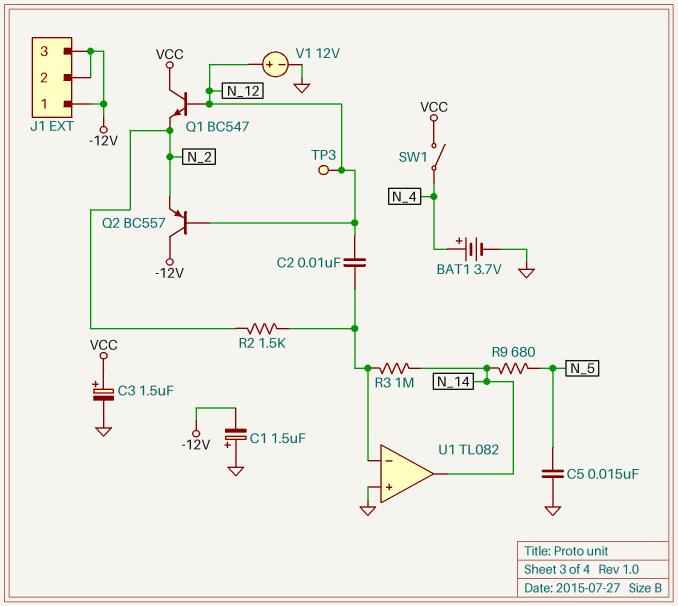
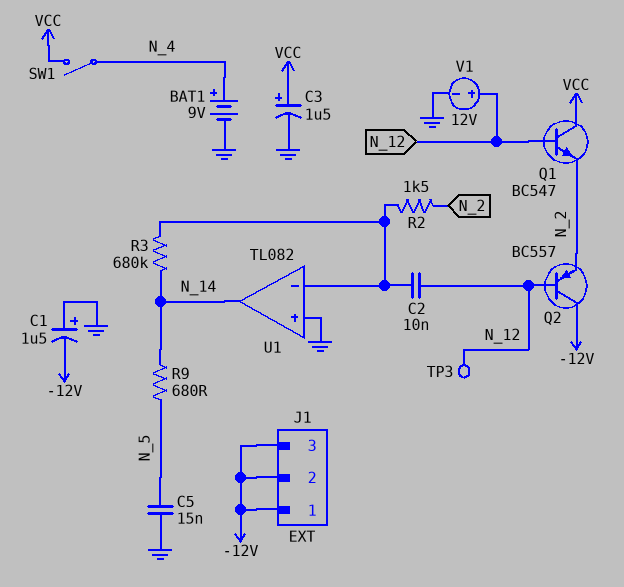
BAT1: 3.7V (plus N_4, minus GND) -> 9V (plus N_4, minus GND)
R3: 1M (N_14, U1/in-) -> 680k (N_14, U1/in-)

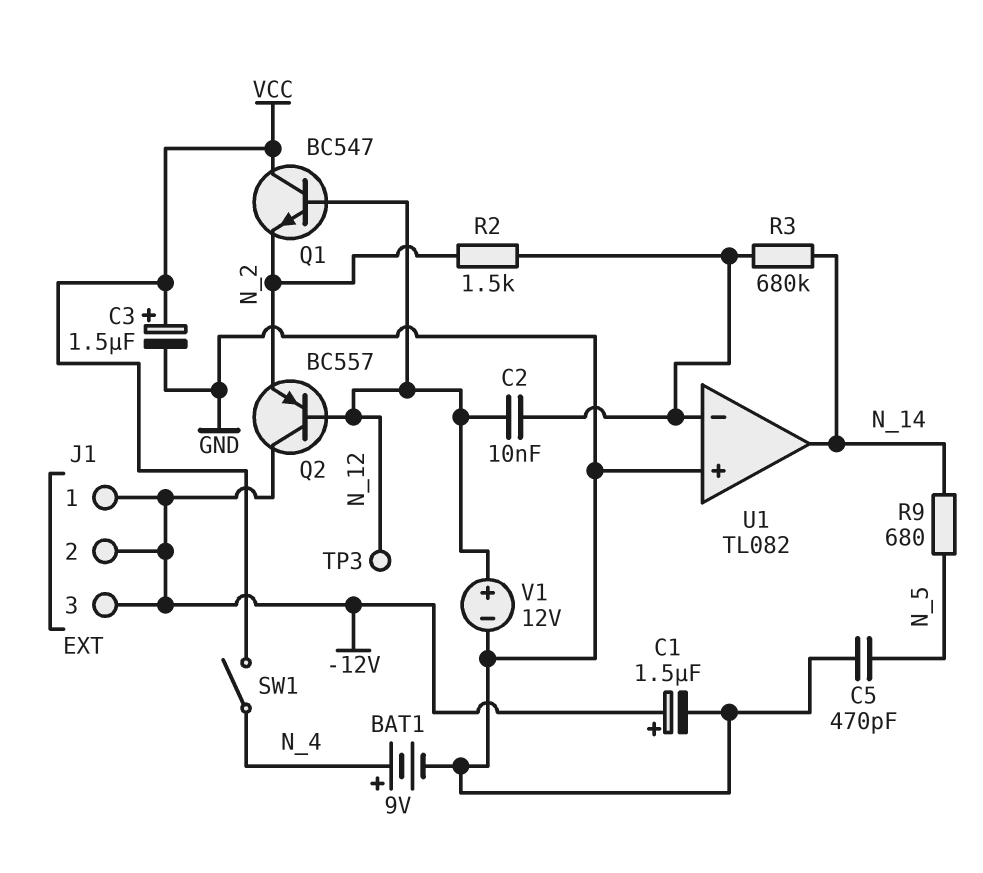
C1: 1.5uF (plus GND, minus -12V) -> 1.5uF (plus -12V, minus GND)
C5: 15nF (GND, N_5) -> 470pF (GND, N_5)

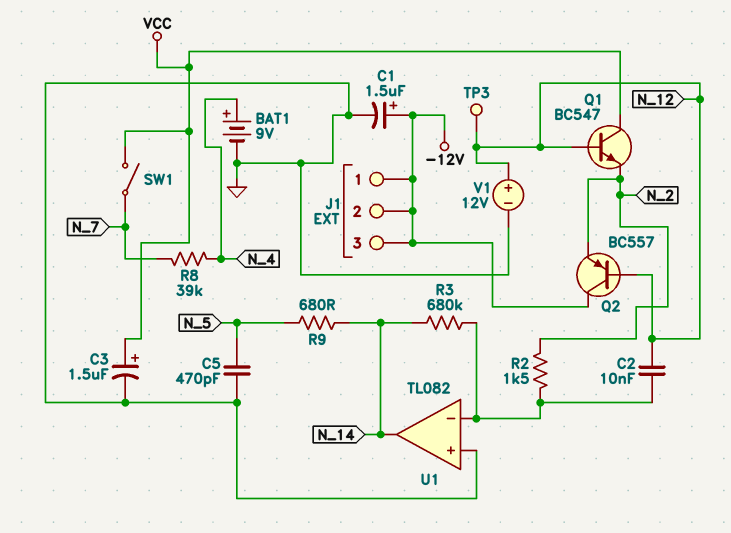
R8: none -> 39k (N_4, N_7)
SW1: switch (N_4, VCC) -> switch (N_7, VCC)

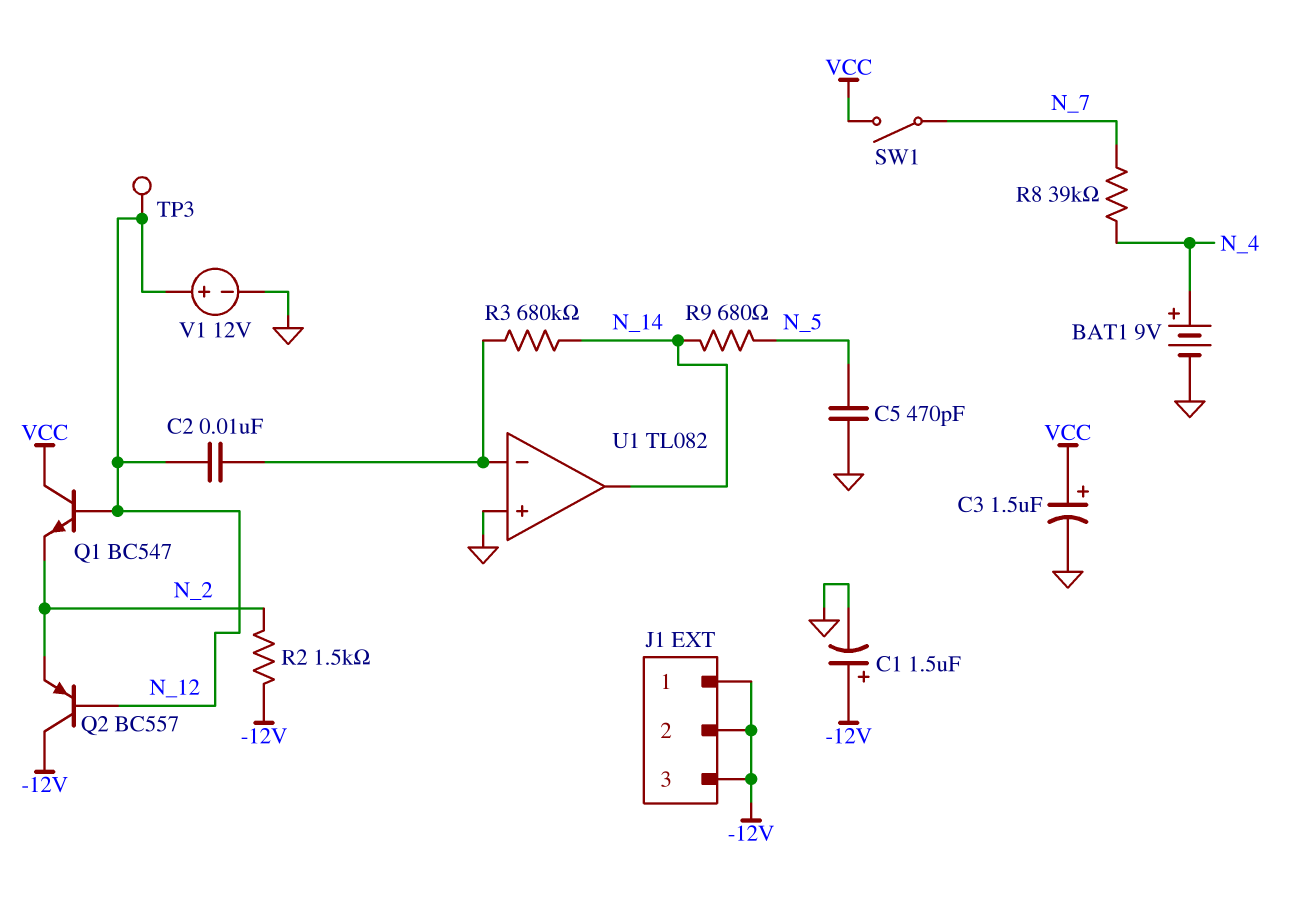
R2: 1.5k (N_2, U1/in-) -> 1.5k (-12V, N_2)

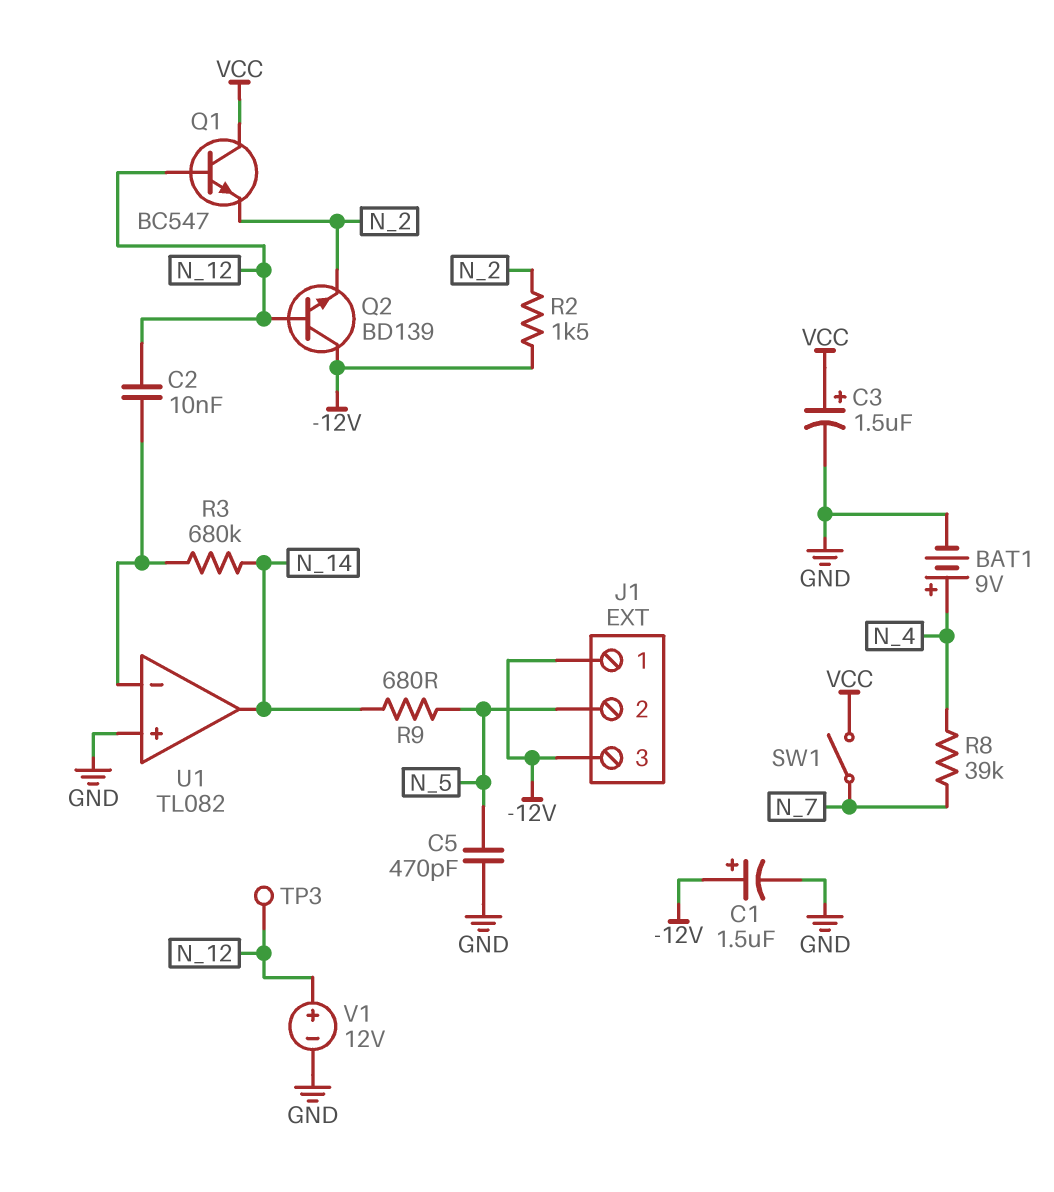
J1 pin 2: -12V -> N_5
Q2: PNP BC557 (B N_12, C -12V, E N_2) -> NPN BD139 (B N_12, C -12V, E N_2)

